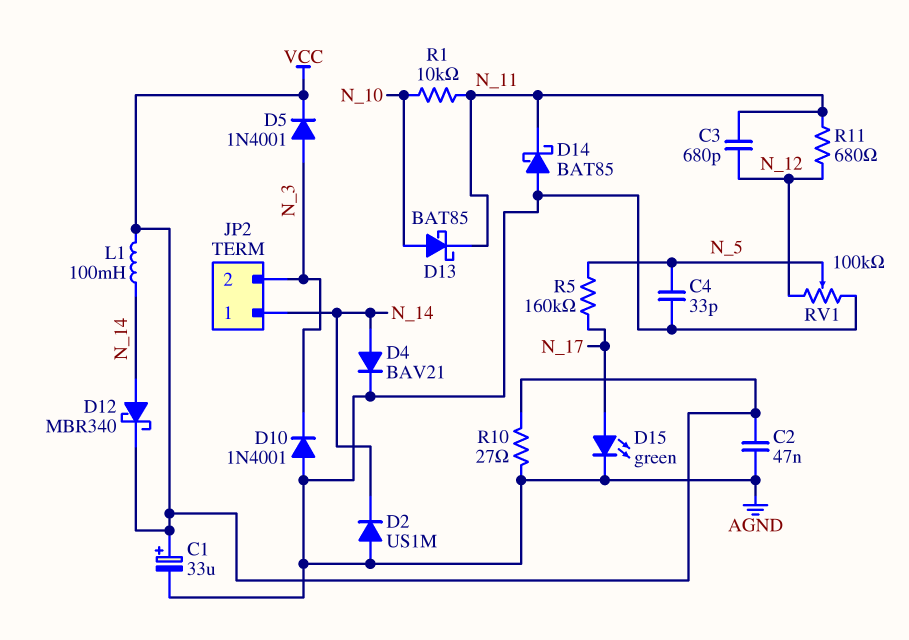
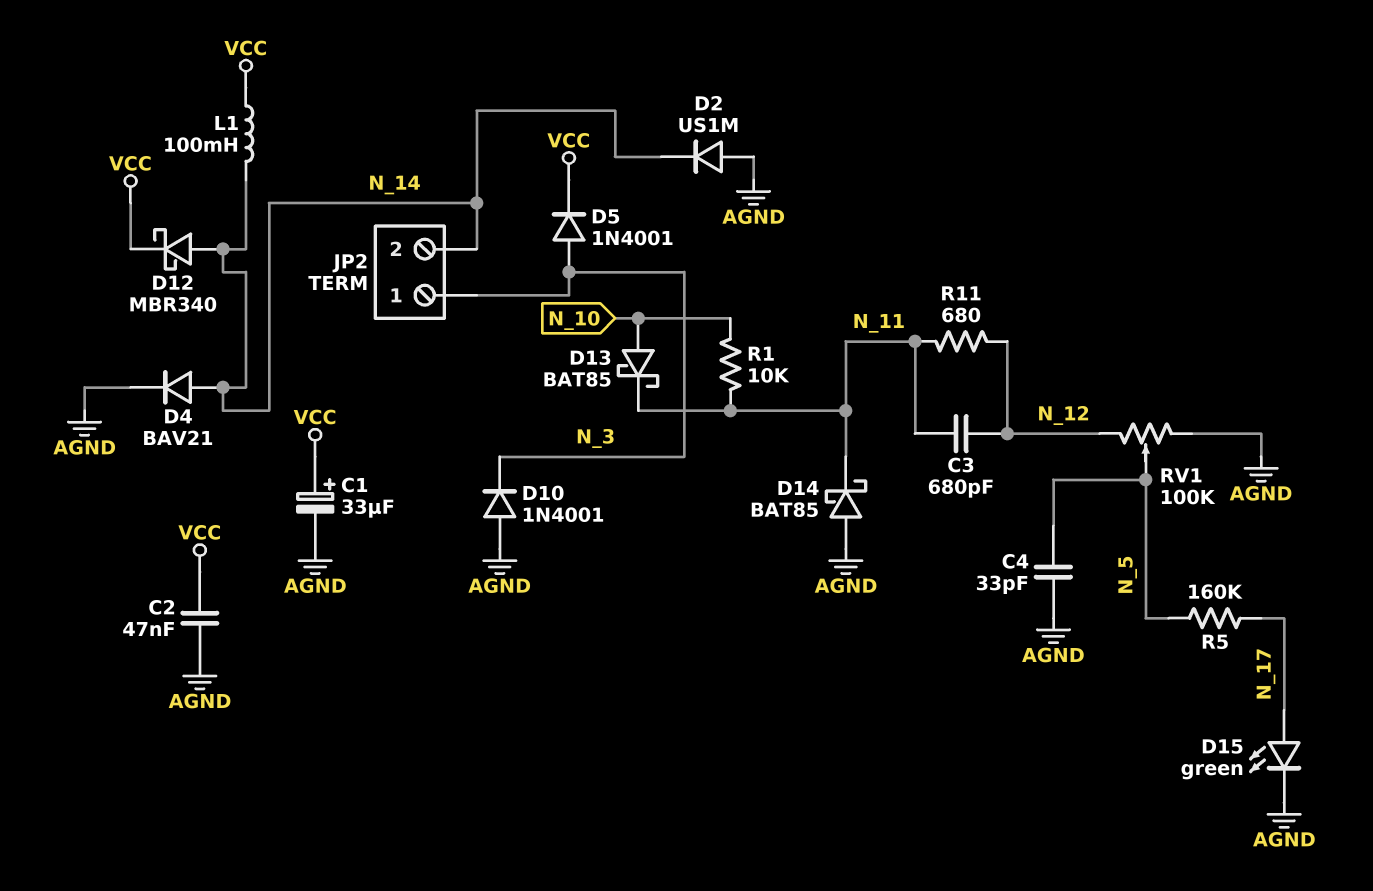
JP2 pin 1: N_14 -> N_3
JP2 pin 2: N_3 -> N_14
R10: 27 (AGND, VCC) -> none

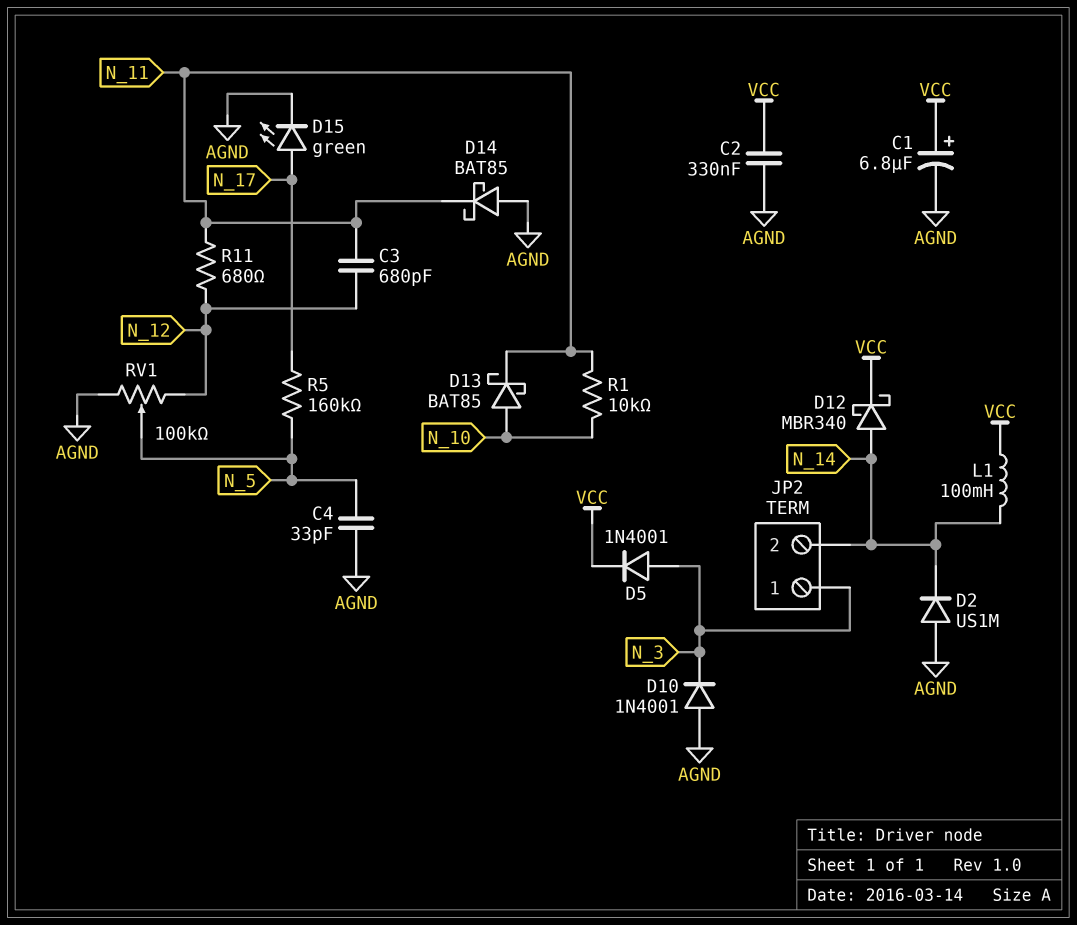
C1: 33uF (plus VCC, minus AGND) -> 6.8uF (plus VCC, minus AGND)
C2: 47nF (AGND, VCC) -> 330nF (AGND, VCC)
D4: diode BAV21 (A N_14, K AGND) -> none

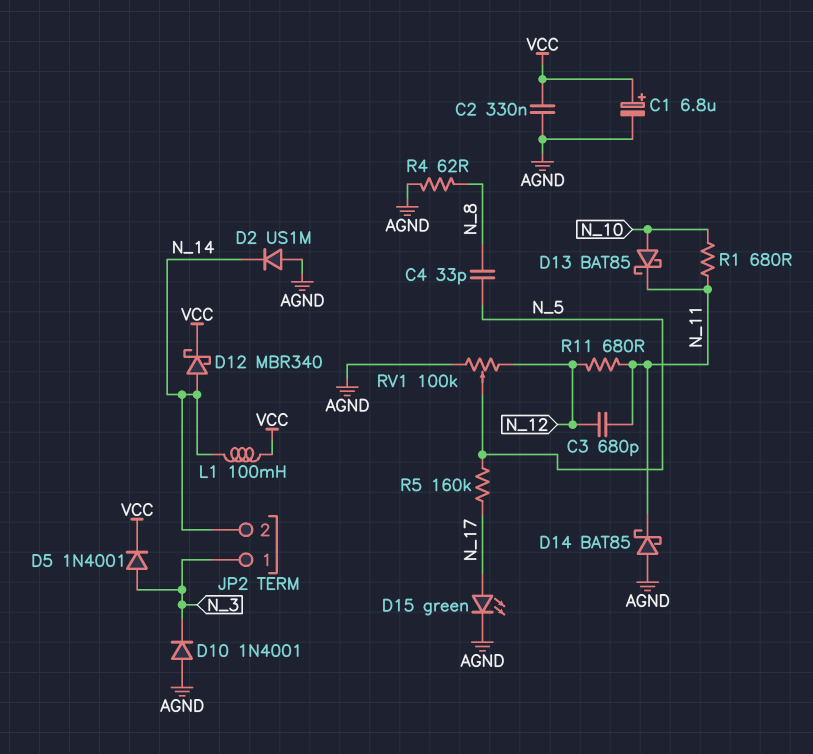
C4: 33pF (AGND, N_5) -> 33pF (N_5, N_8)
R1: 10k (N_10, N_11) -> 680 (N_10, N_11)
R4: none -> 62 (AGND, N_8)

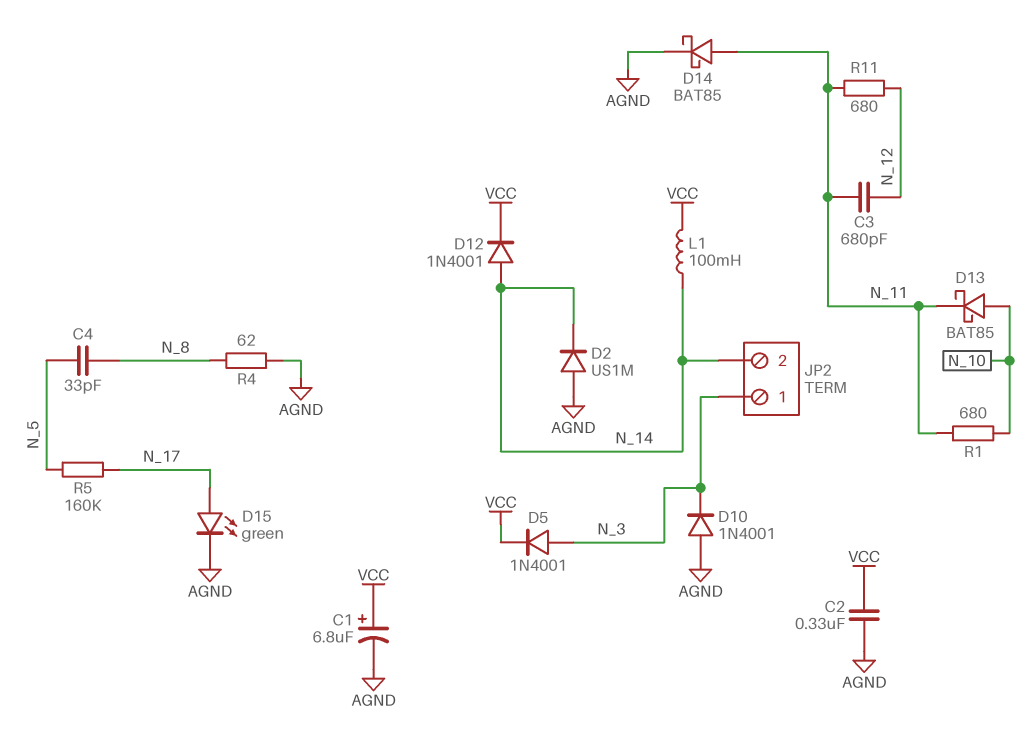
D12: schottky MBR340 (A N_14, K VCC) -> diode 1N4001 (A N_14, K VCC)
D14: schottky BAT85 (A AGND, K N_11) -> schottky BAT85 (A N_11, K AGND)
RV1: 100k (AGND, N_12, wiper N_5) -> none

